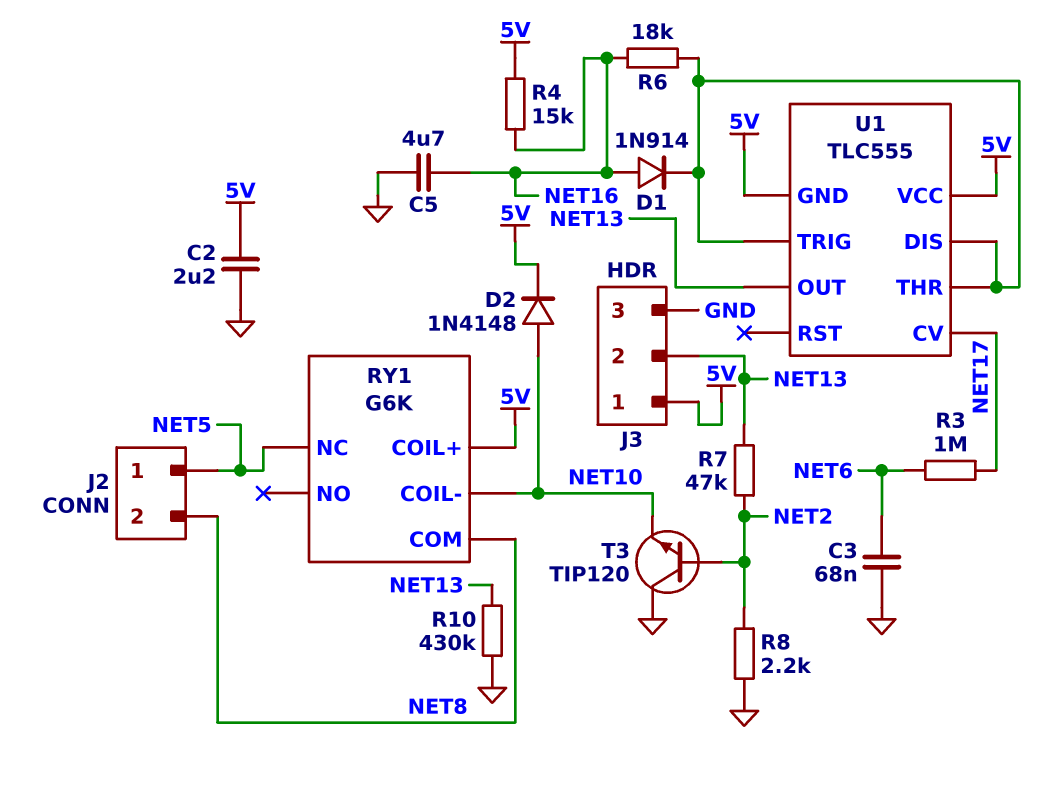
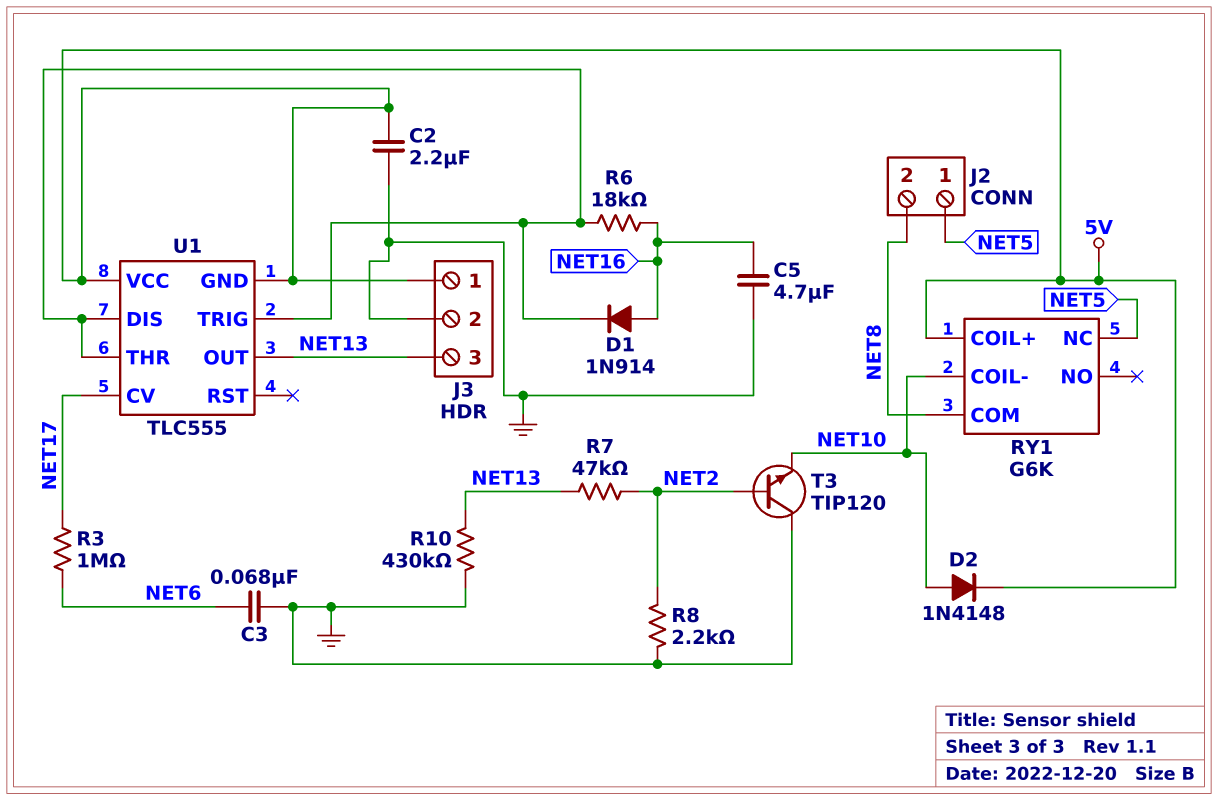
J3 pin 2: NET13 -> GND
J3 pin 3: GND -> NET13
R4: 15k (5V, NET16) -> none

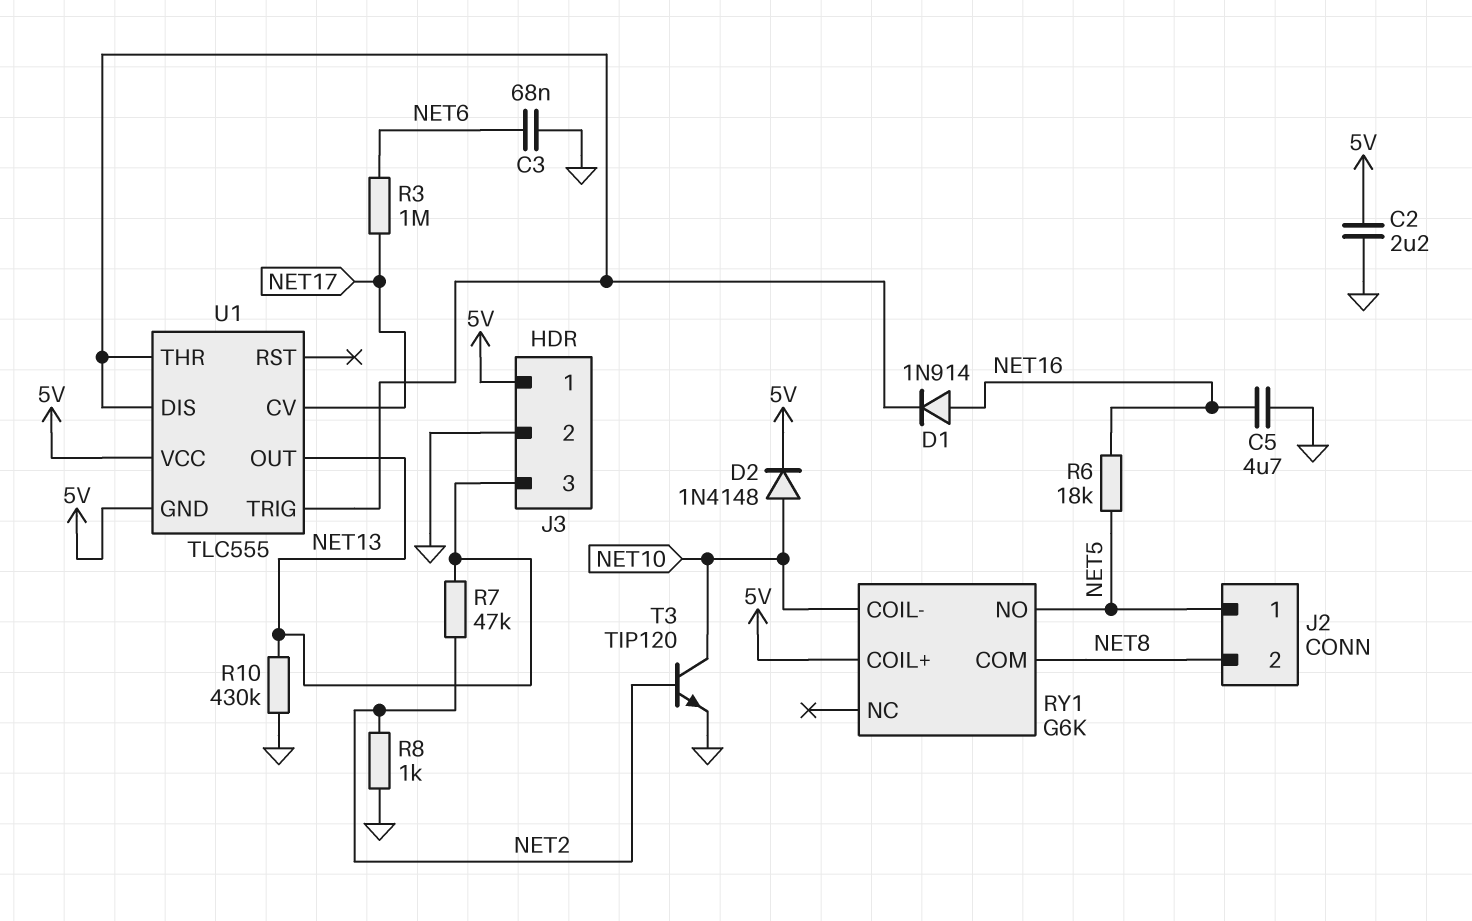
R6: 18k (NET16, U1/DIS) -> 18k (NET5, NET16)
R8: 2.2k (GND, NET2) -> 1k (GND, NET2)
RY1 pin NC: NET5 -> none
RY1 pin NO: none -> NET5
T3: NPN TIP120 (B NET2, C GND, E NET10) -> NPN TIP120 (B NET2, C NET10, E GND)

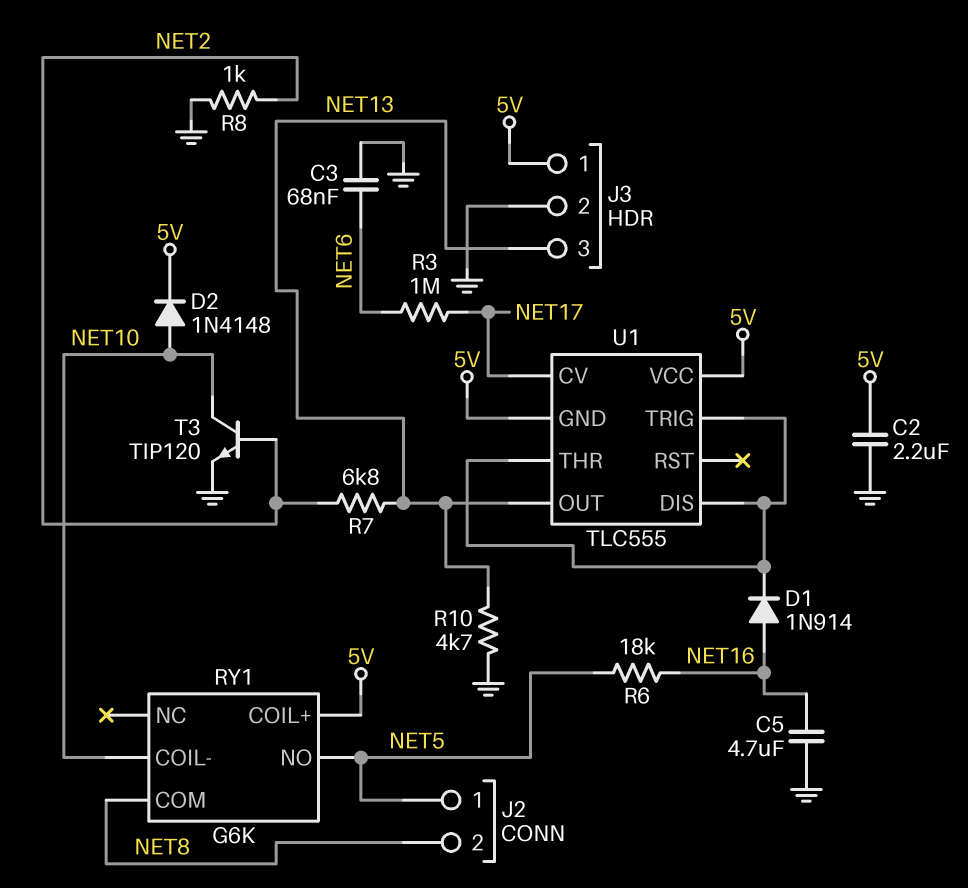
R7: 47k (NET2, NET13) -> 6.8k (NET2, NET13)
R10: 430k (GND, NET13) -> 4.7k (GND, NET13)

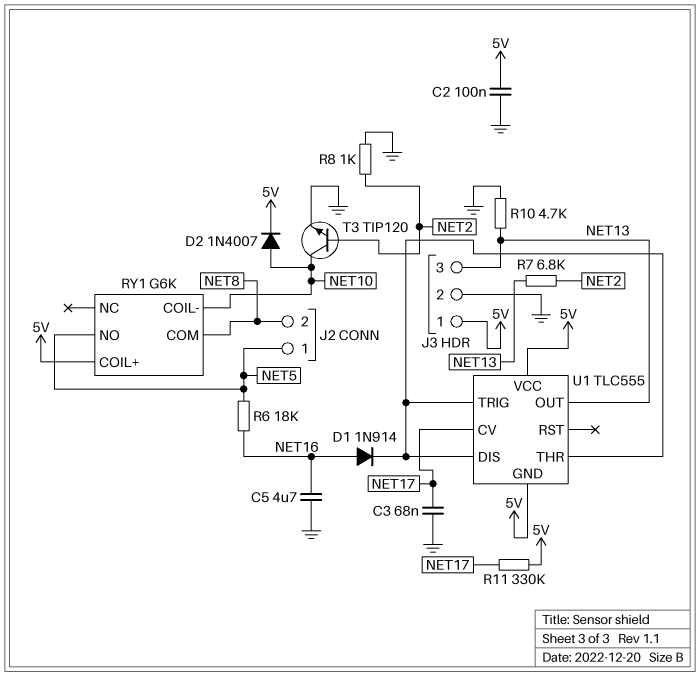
C2: 2.2uF (5V, GND) -> 100nF (5V, GND)
C3: 68nF (GND, NET6) -> 68nF (GND, NET17)
D2: diode 1N4148 (A NET10, K 5V) -> diode 1N4007 (A NET10, K 5V)
R3: 1M (NET6, NET17) -> none
R11: none -> 330k (5V, NET17)

